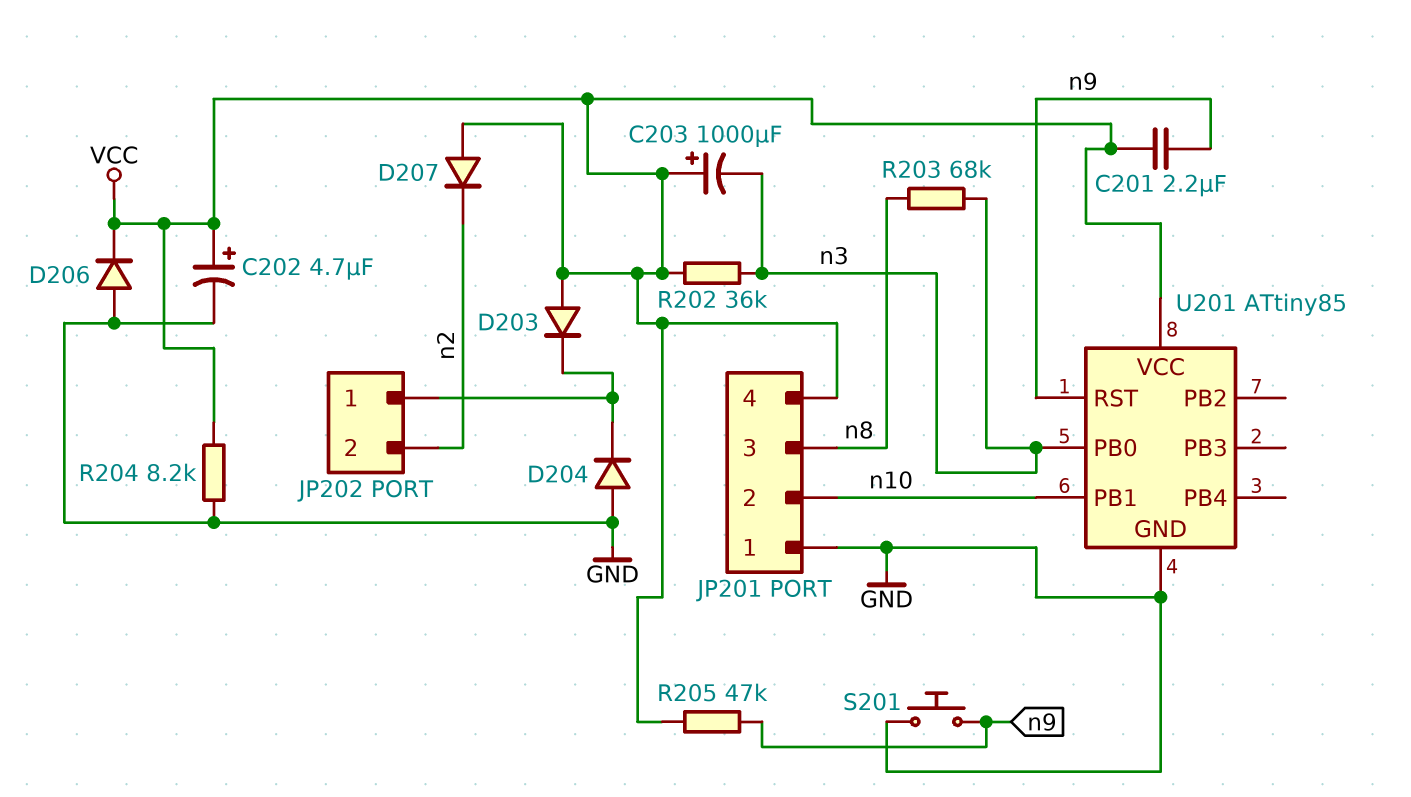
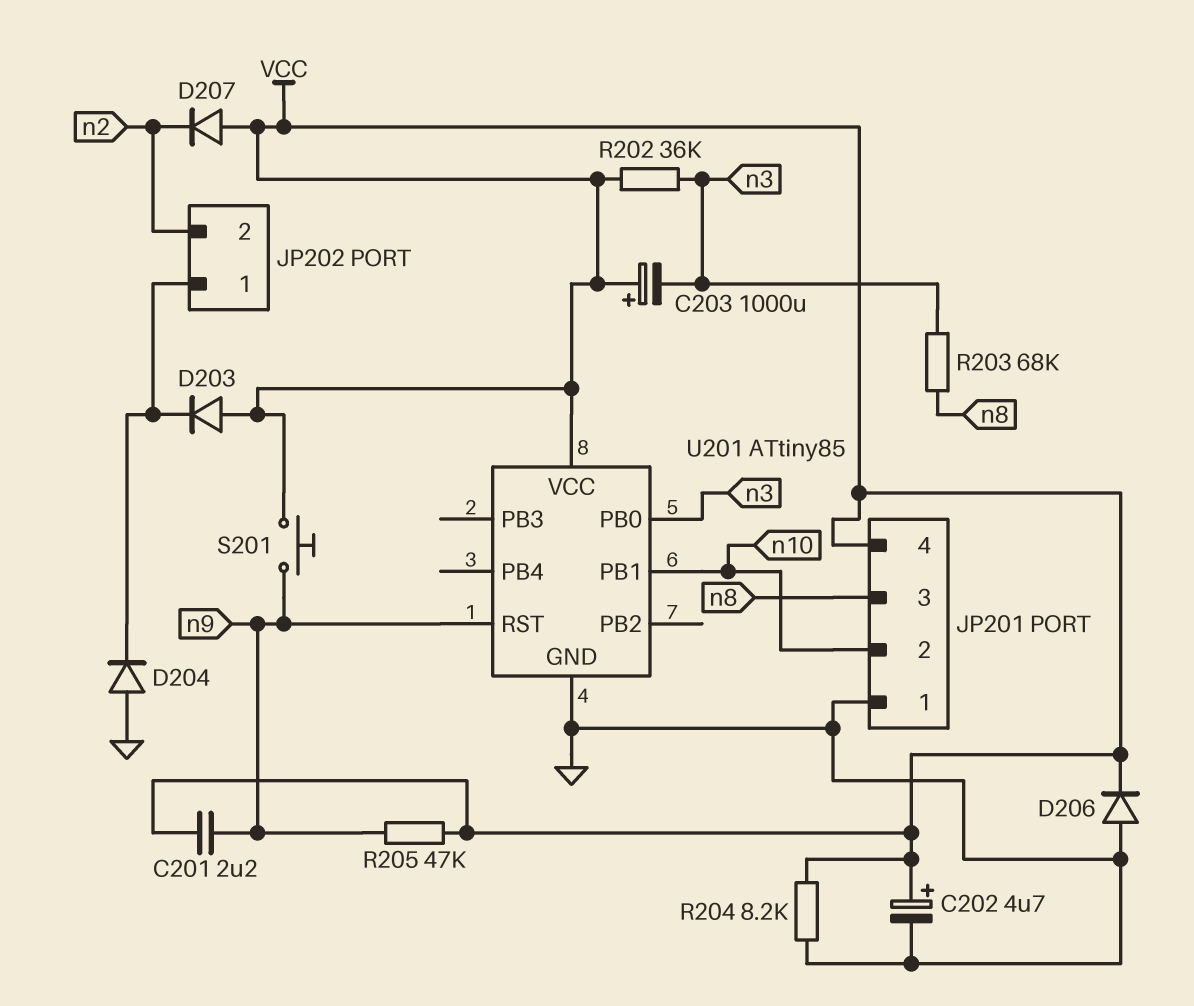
S201: button (GND, n9) -> button (VCC, n9)

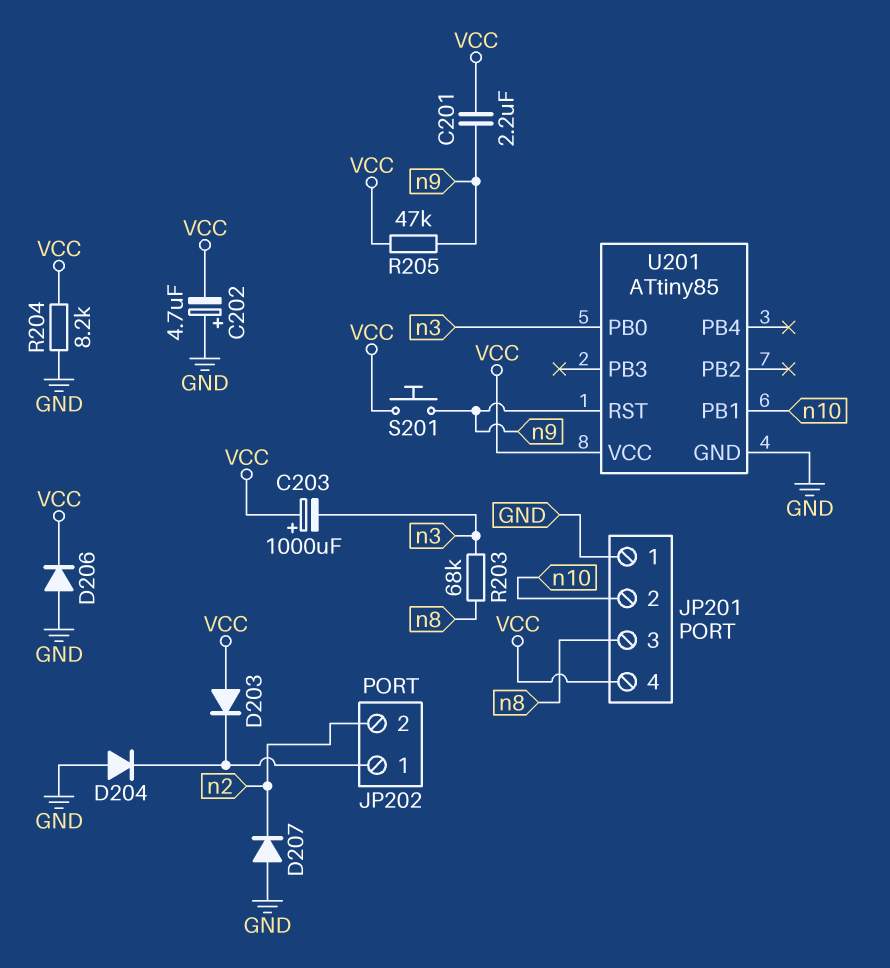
C202: 4.7uF (plus VCC, minus GND) -> 4.7uF (plus GND, minus VCC)
D207: diode (A VCC, K n2) -> diode (A GND, K n2)
R202: 36k (VCC, n3) -> none

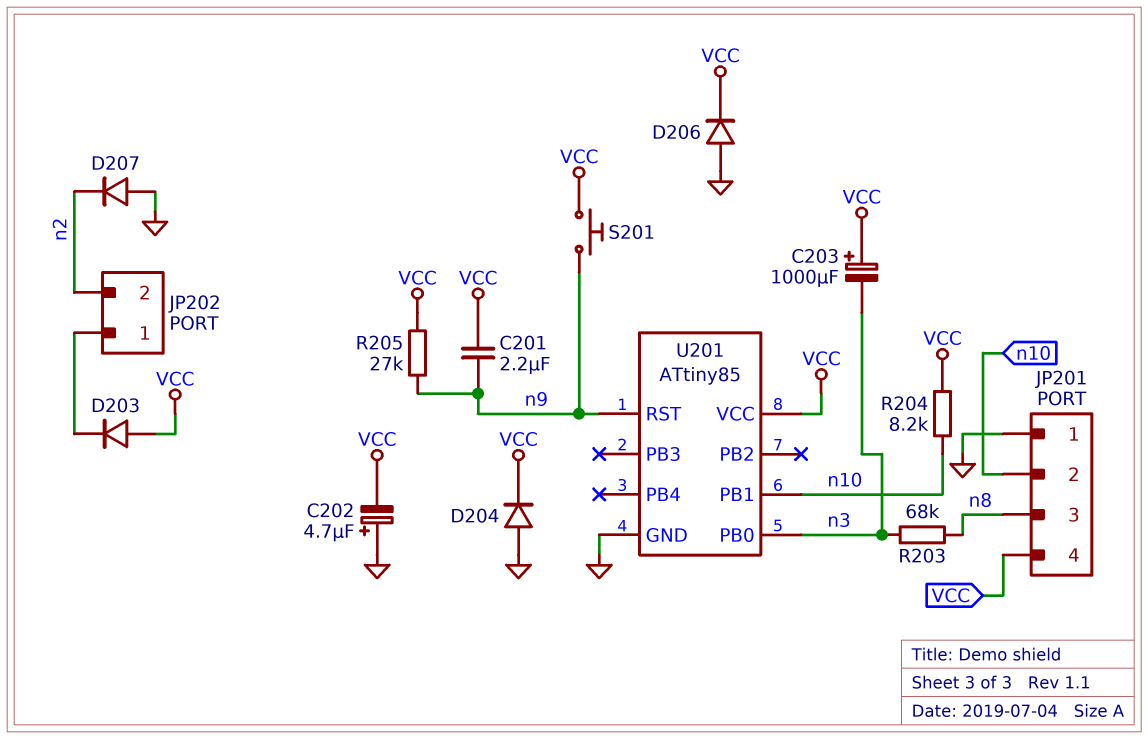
D204: diode (A GND, K JP202/1) -> diode (A GND, K VCC)
R204: 8.2k (GND, VCC) -> 8.2k (VCC, n10)
R205: 47k (VCC, n9) -> 27k (VCC, n9)

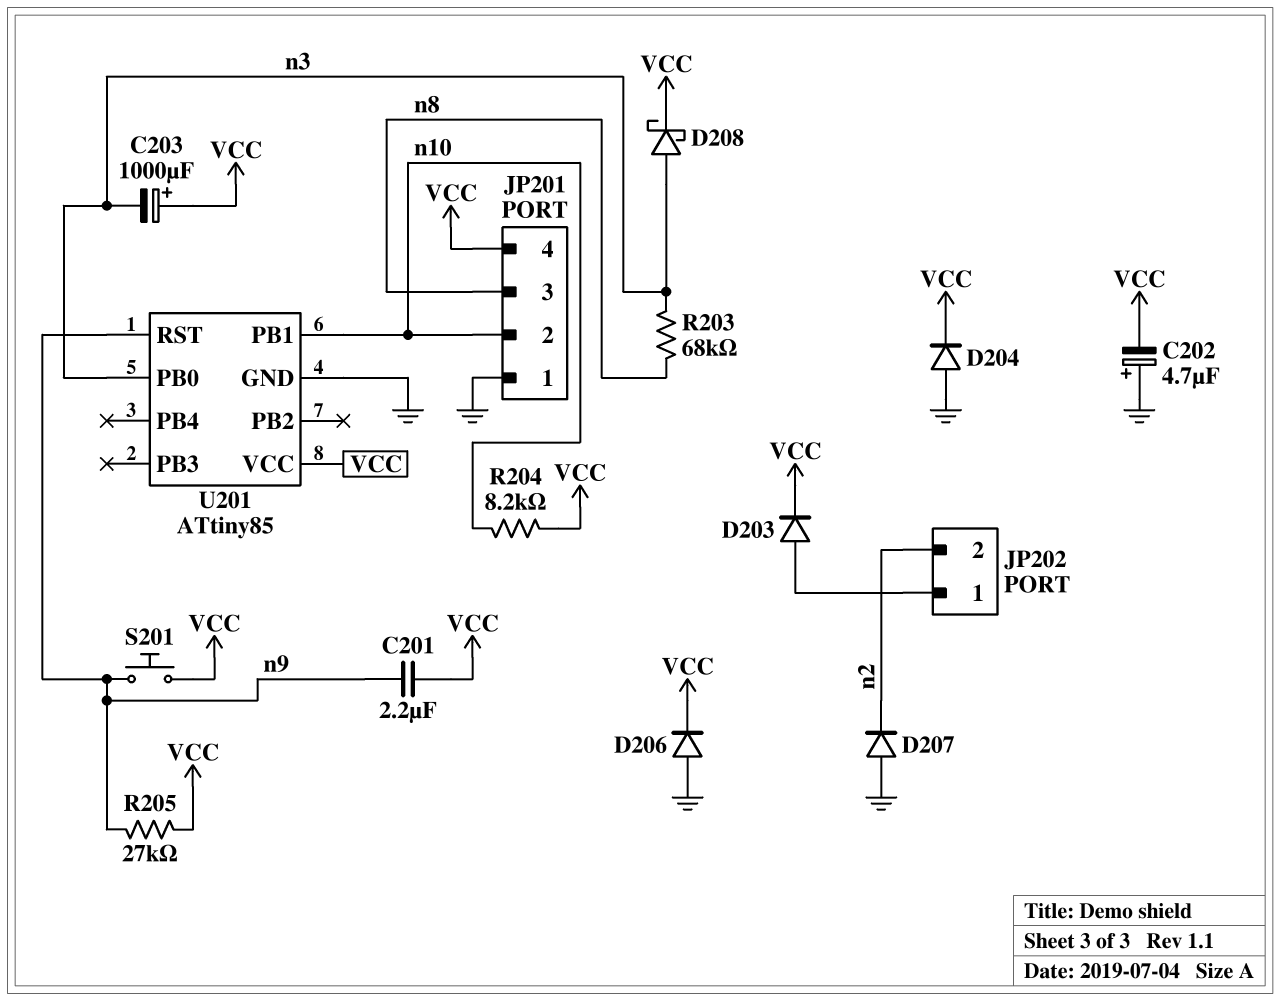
D203: diode (A VCC, K JP202/1) -> diode (A JP202/1, K VCC)
D208: none -> schottky (A n3, K VCC)

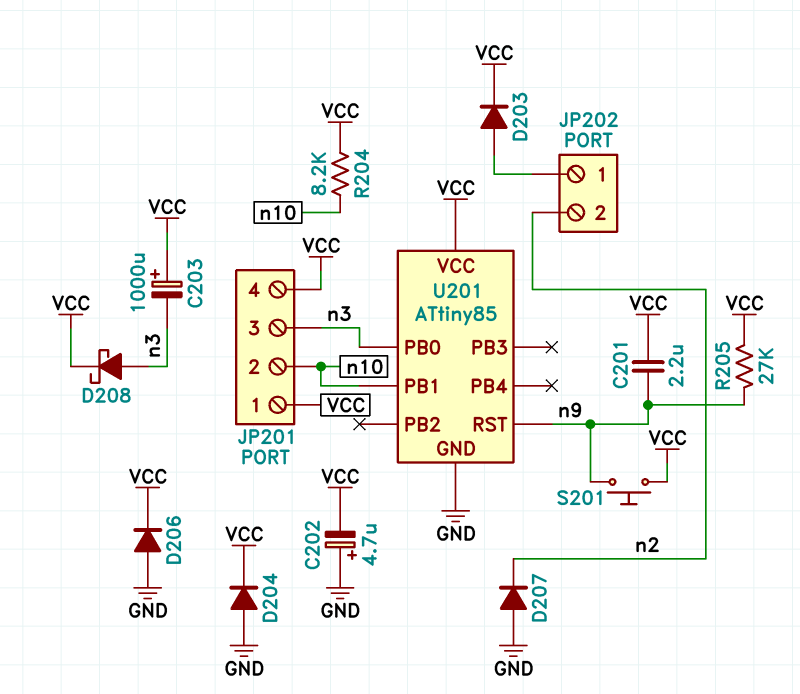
JP201 pin 1: GND -> VCC
JP201 pin 3: n8 -> n3
R203: 68k (n3, n8) -> none

